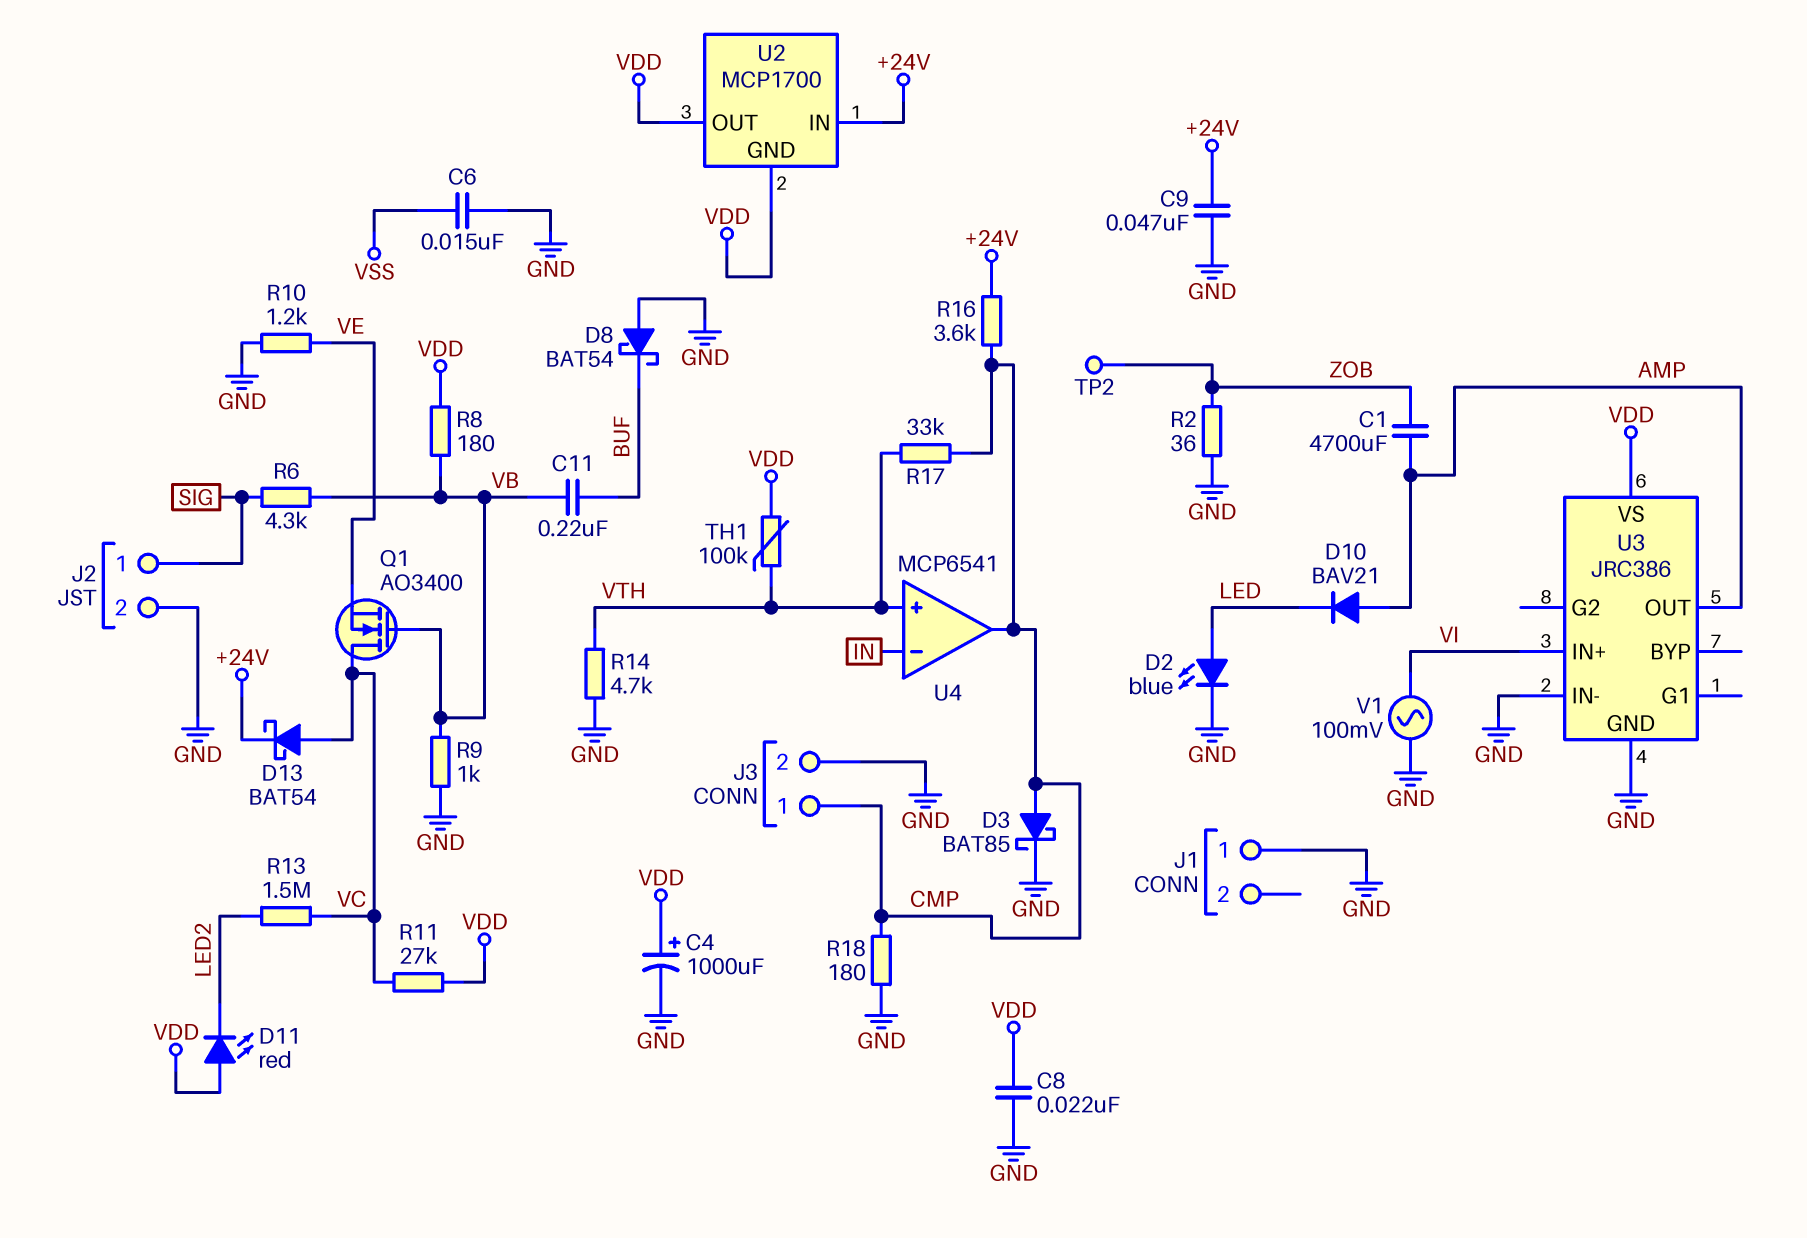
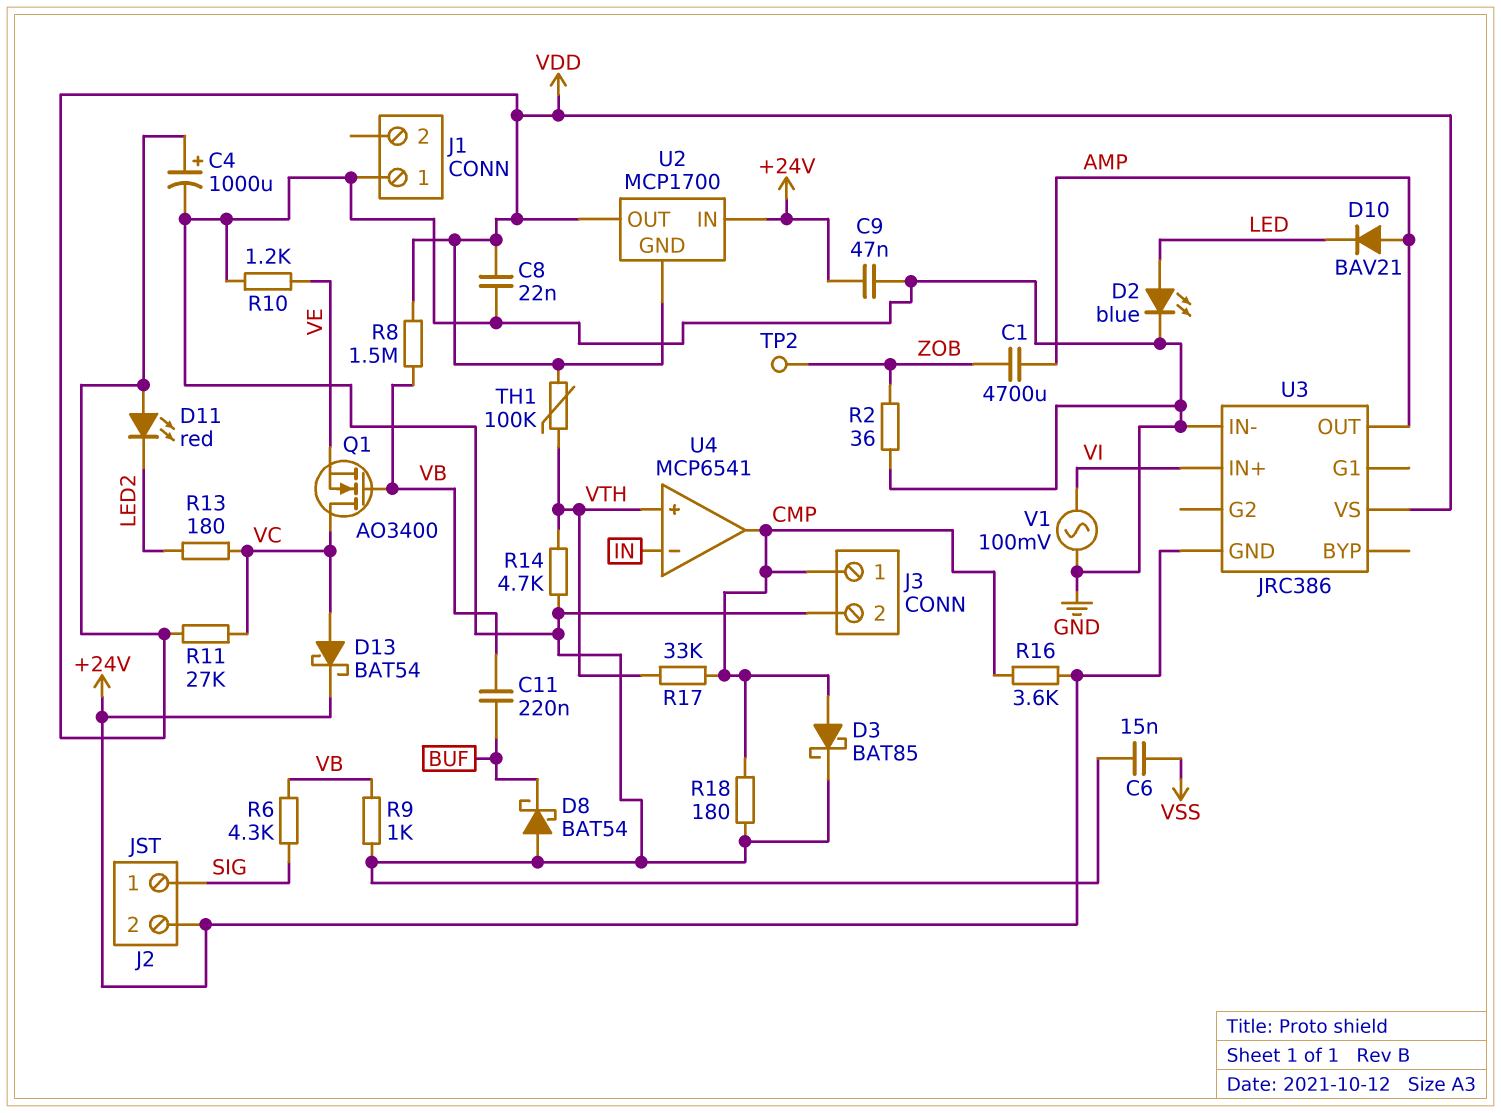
J2 pin 2: GND -> +24V
R8: 180 (VB, VDD) -> 1.5M (VB, VDD)
R13: 1.5M (LED2, VC) -> 180 (LED2, VC)
U3 pin GND: GND -> +24V

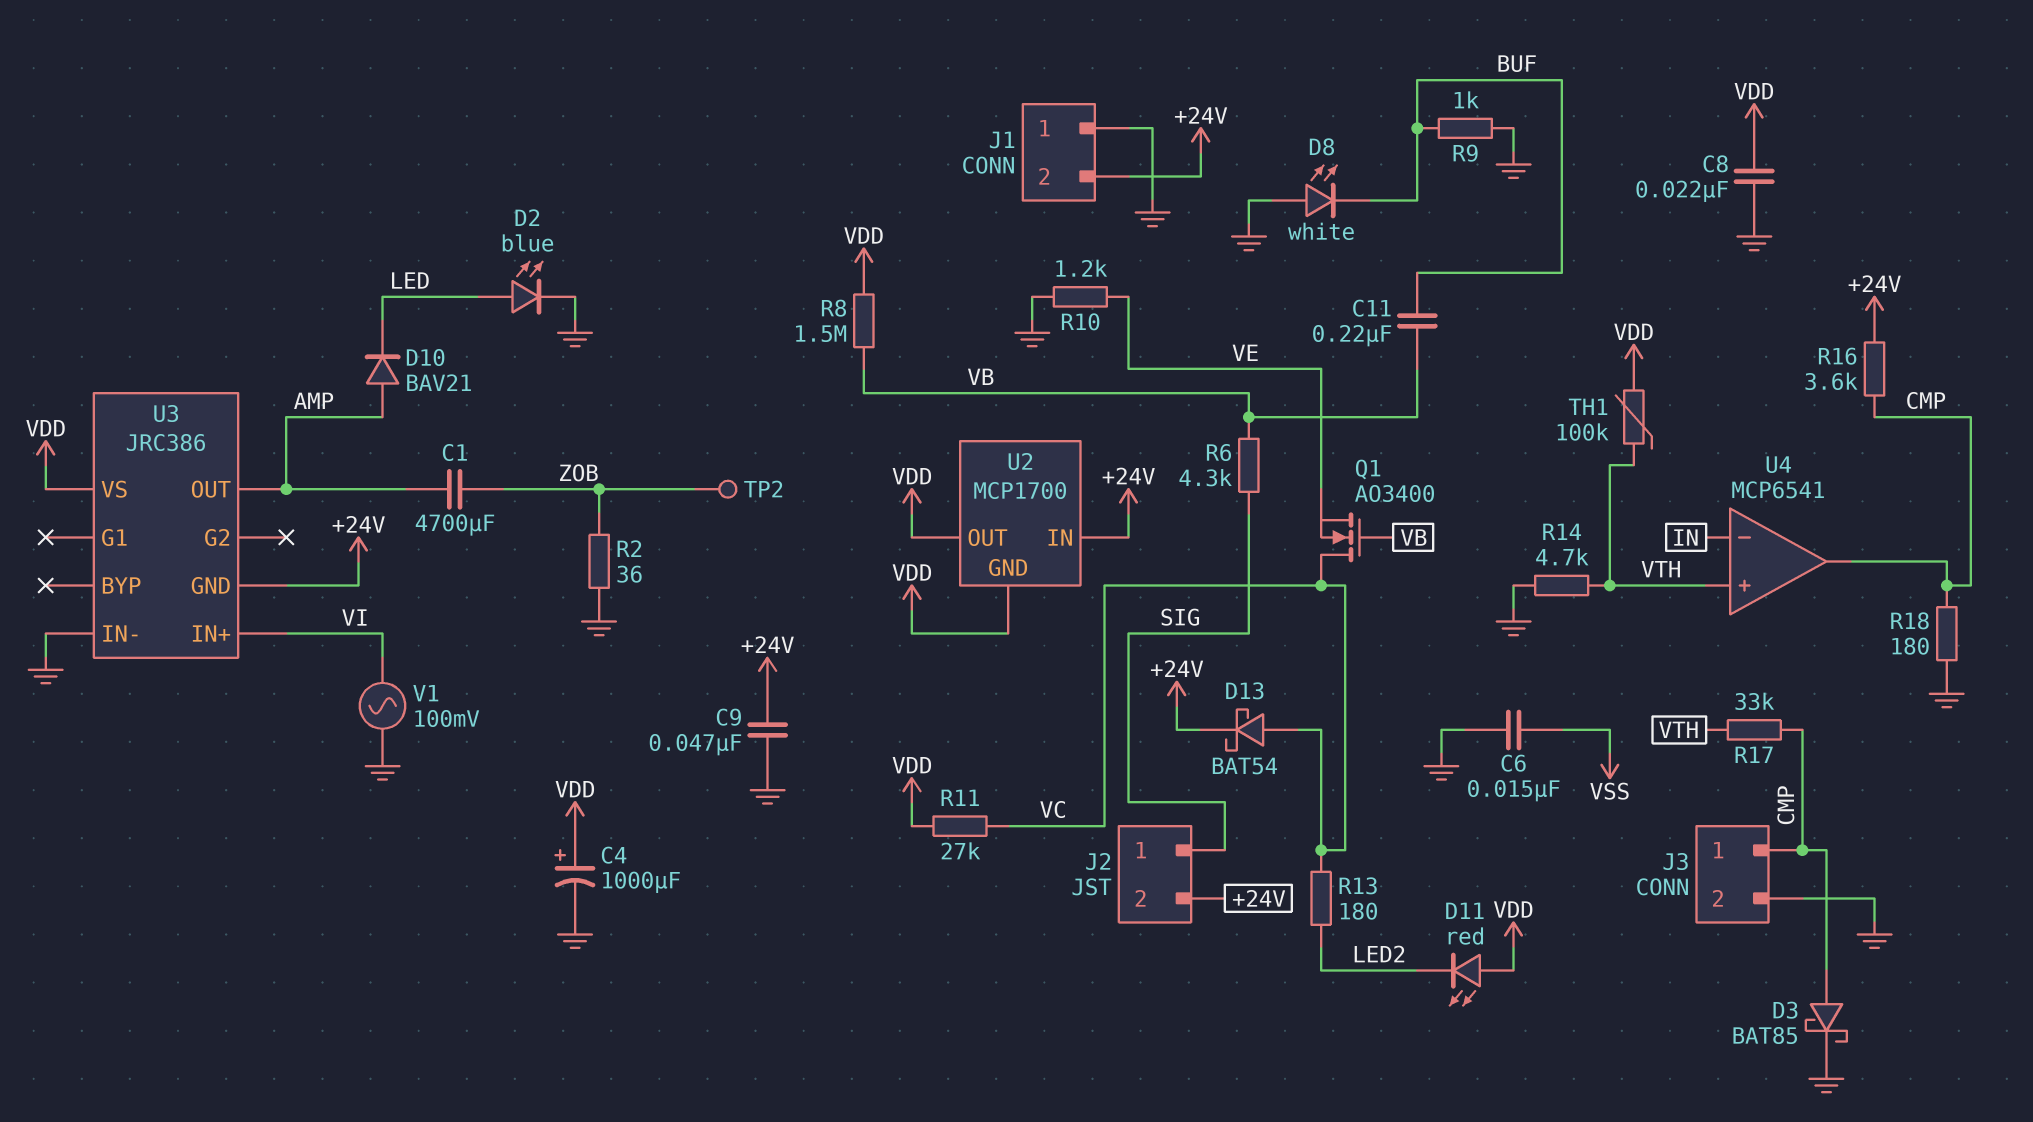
D8: schottky BAT54 (A GND, K BUF) -> LED white (A GND, K BUF)
J1 pin 2: none -> +24V
R9: 1k (GND, VB) -> 1k (BUF, GND)

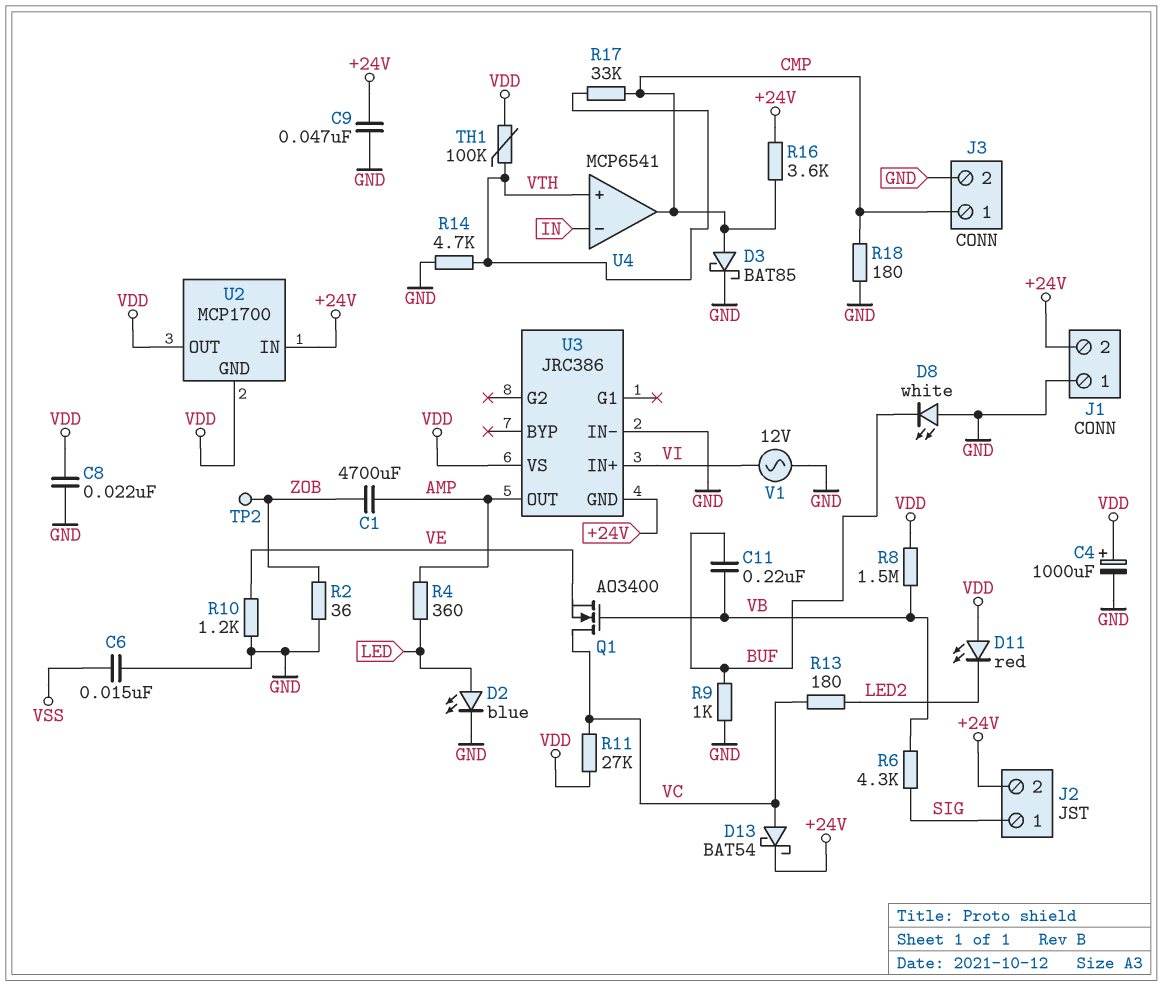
D10: diode BAV21 (A AMP, K LED) -> none
R4: none -> 360 (AMP, LED)
V1: AC 100mV (GND, VI) -> AC 12V (GND, VI)

